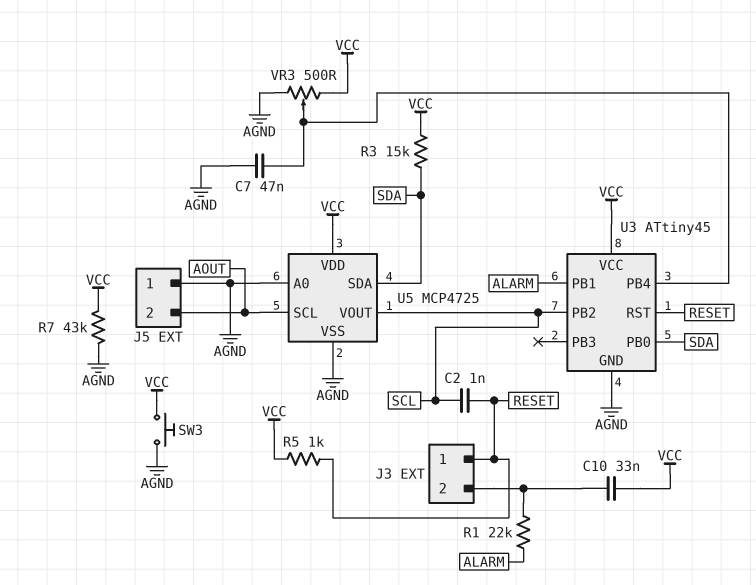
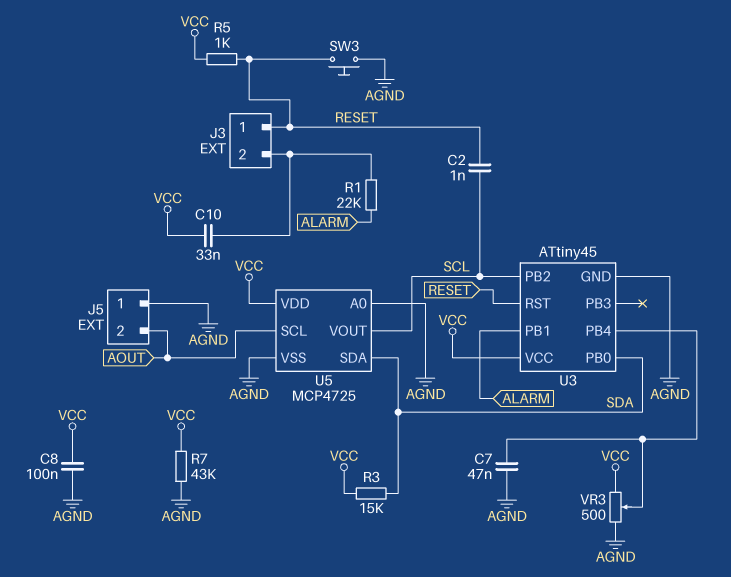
C8: none -> 100nF (AGND, VCC)
SW3: button (AGND, VCC) -> button (AGND, RESET)

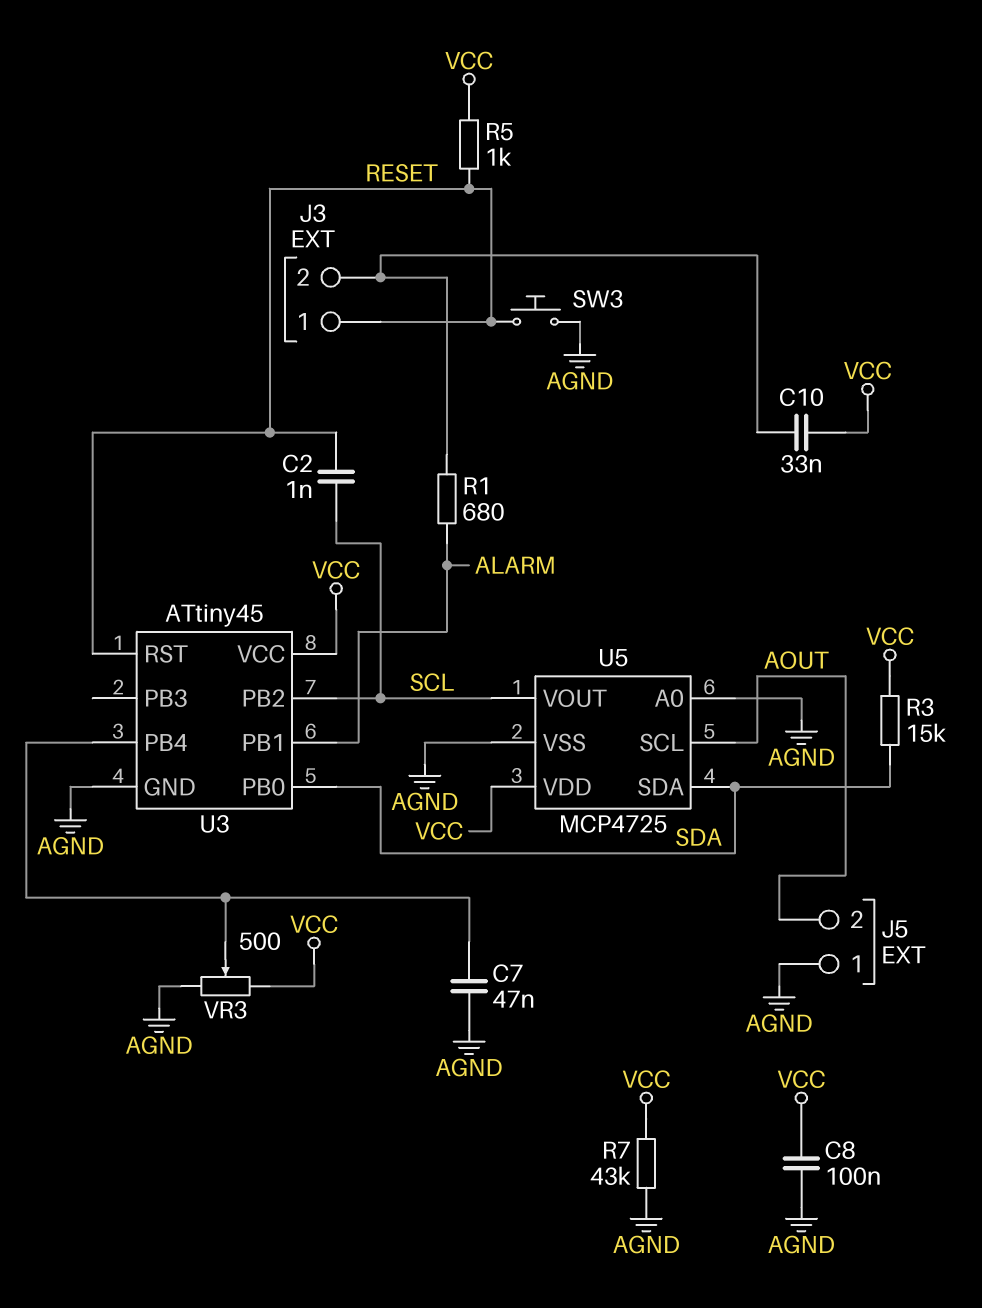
R1: 22k (ALARM, J3/2) -> 680 (ALARM, J3/2)

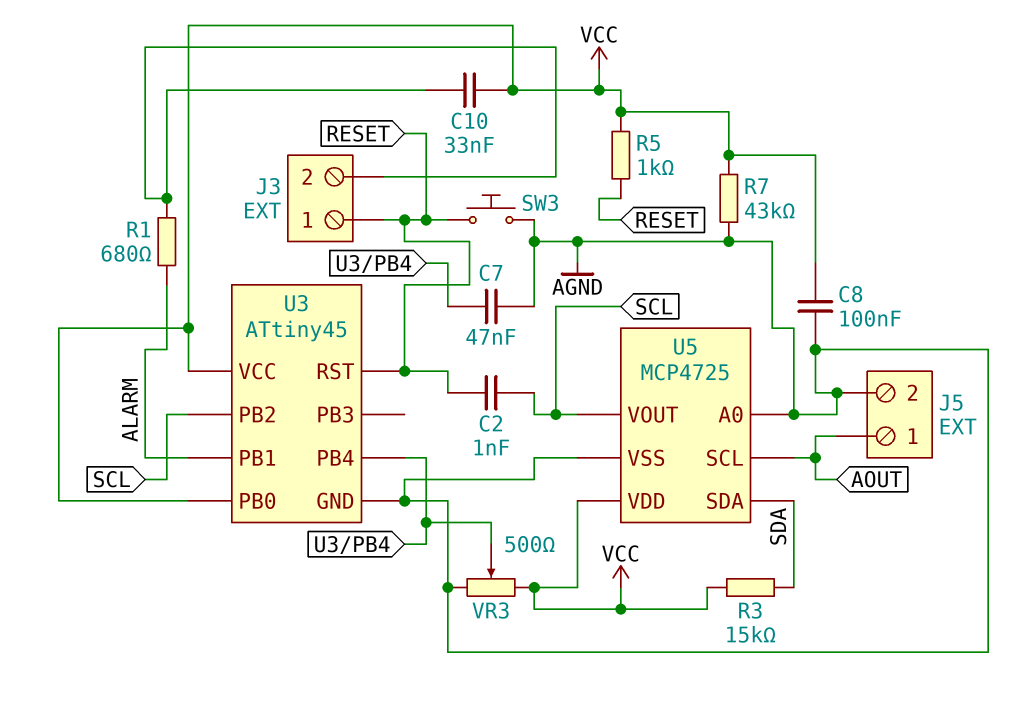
J5 pin 1: AGND -> AOUT
J5 pin 2: AOUT -> AGND
U3 pin PB0: SDA -> VCC

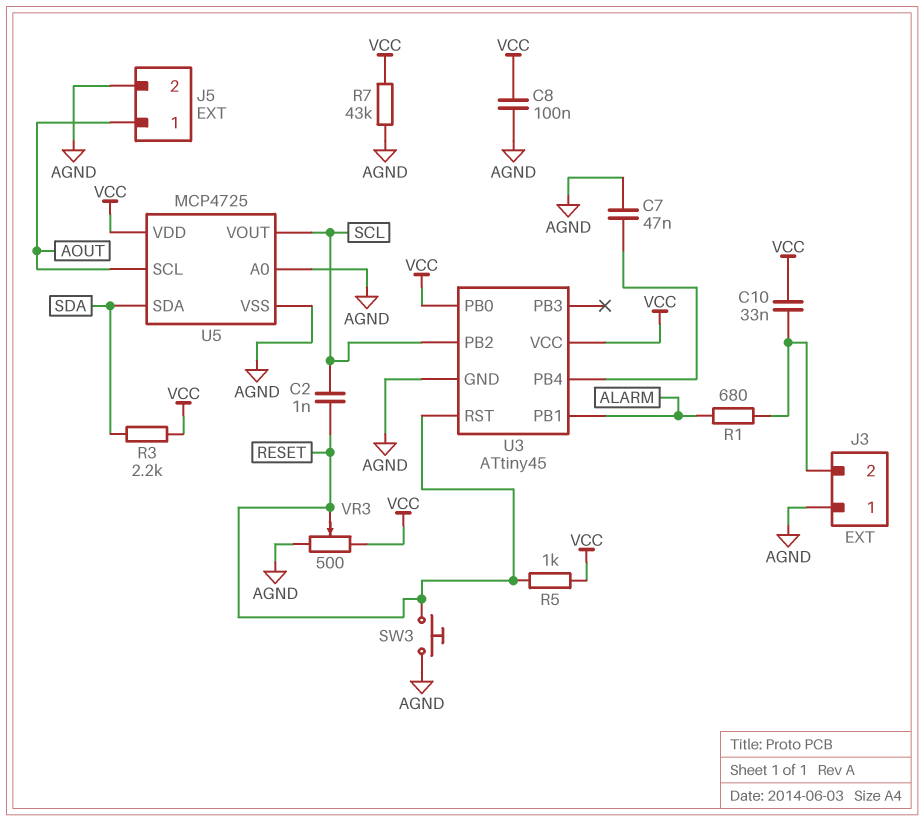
J3 pin 1: RESET -> AGND
R3: 15k (SDA, VCC) -> 2.2k (SDA, VCC)
VR3: 500 (AGND, VCC, wiper U3/PB4) -> 500 (AGND, VCC, wiper RESET)

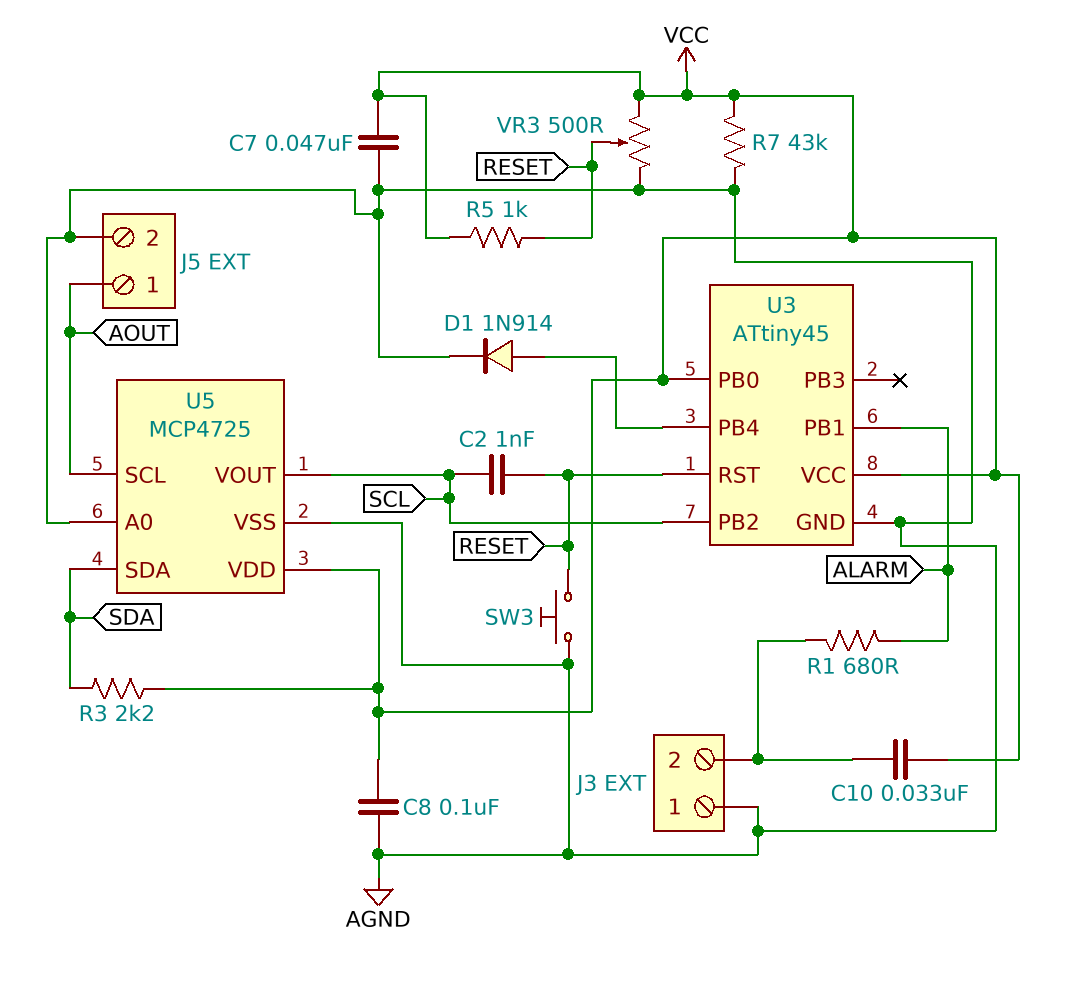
C7: 47nF (AGND, U3/PB4) -> 47nF (AGND, VCC)
D1: none -> diode 1N914 (A U3/PB4, K AGND)

